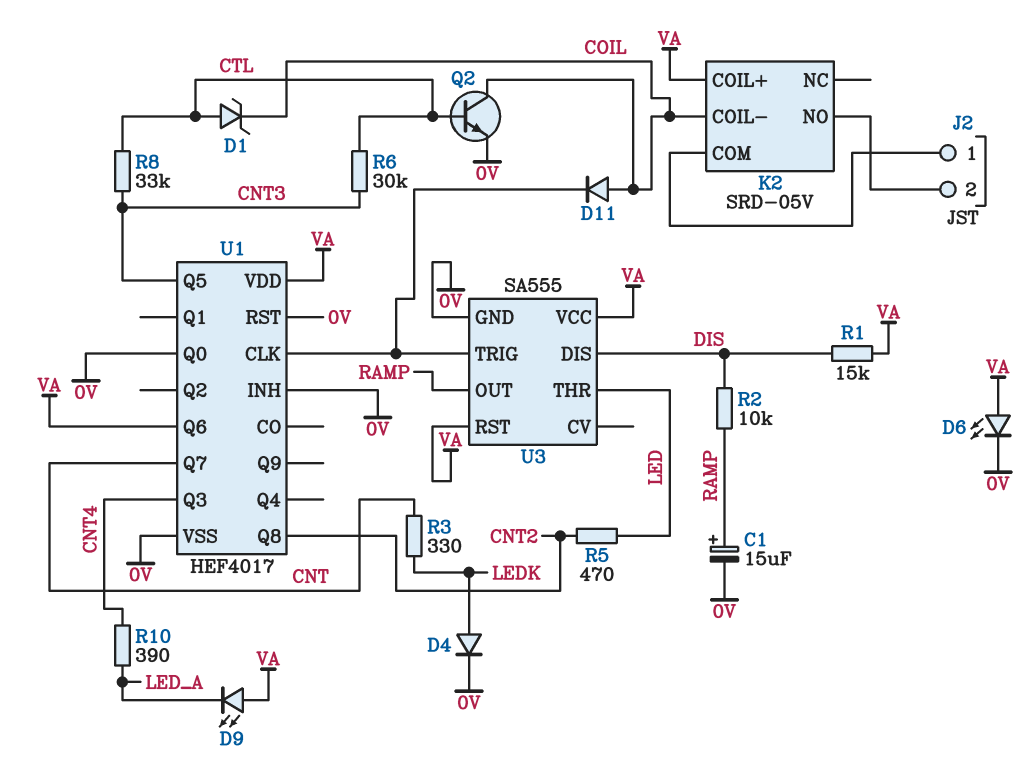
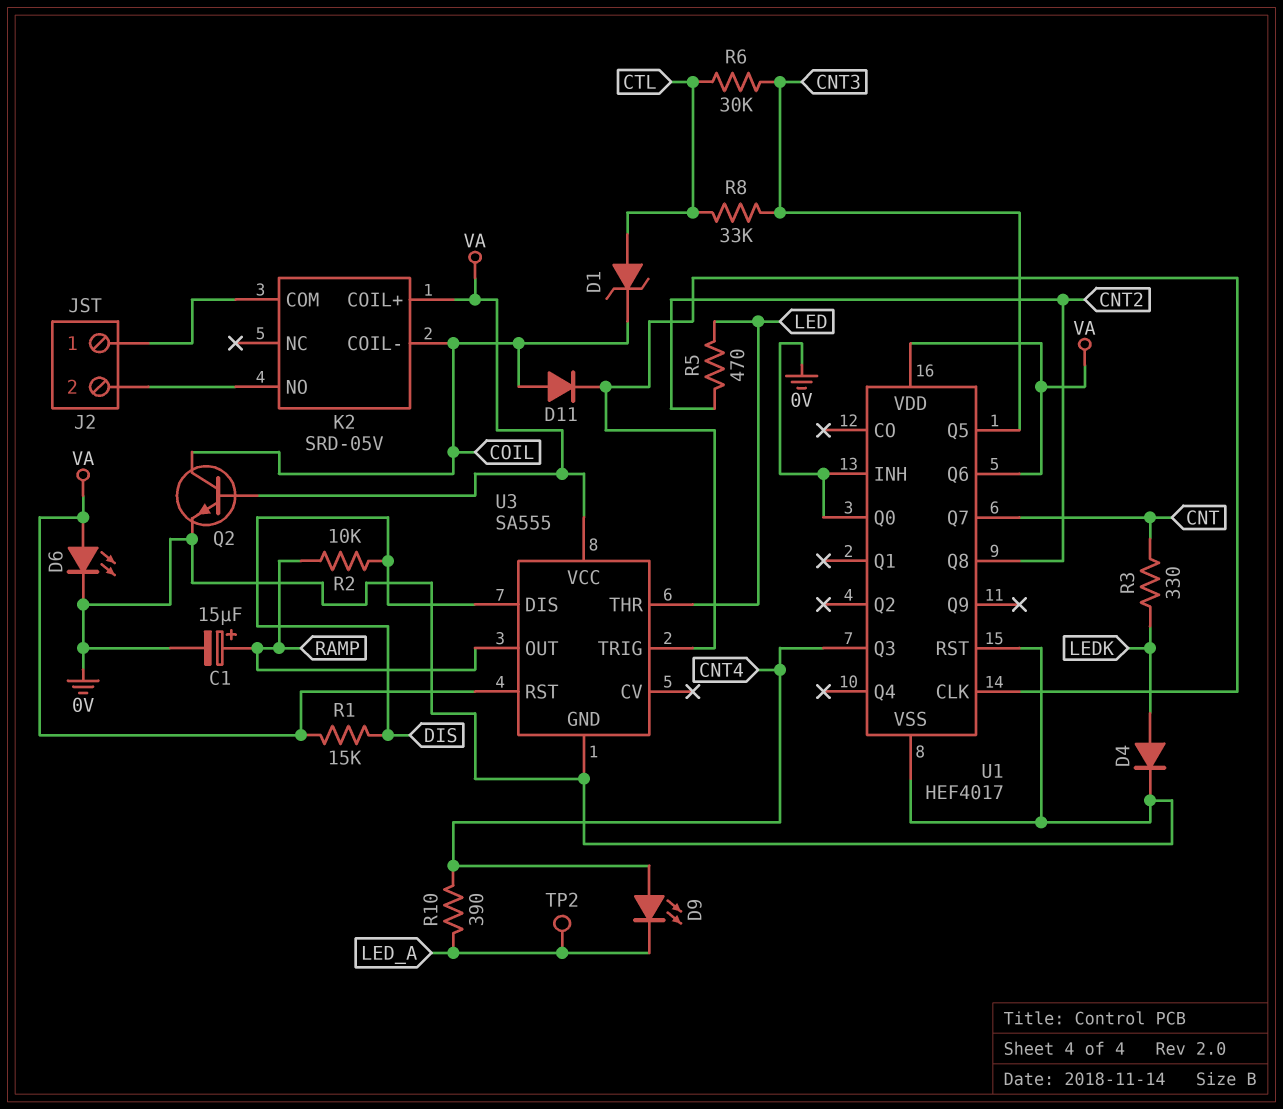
D9: LED (A VA, K LED_A) -> LED (A CNT4, K LED_A)
Q2: NPN (B CTL, C COIL, E 0V) -> NPN (B VA, C COIL, E 0V)
TP2: none -> test point (LED_A)

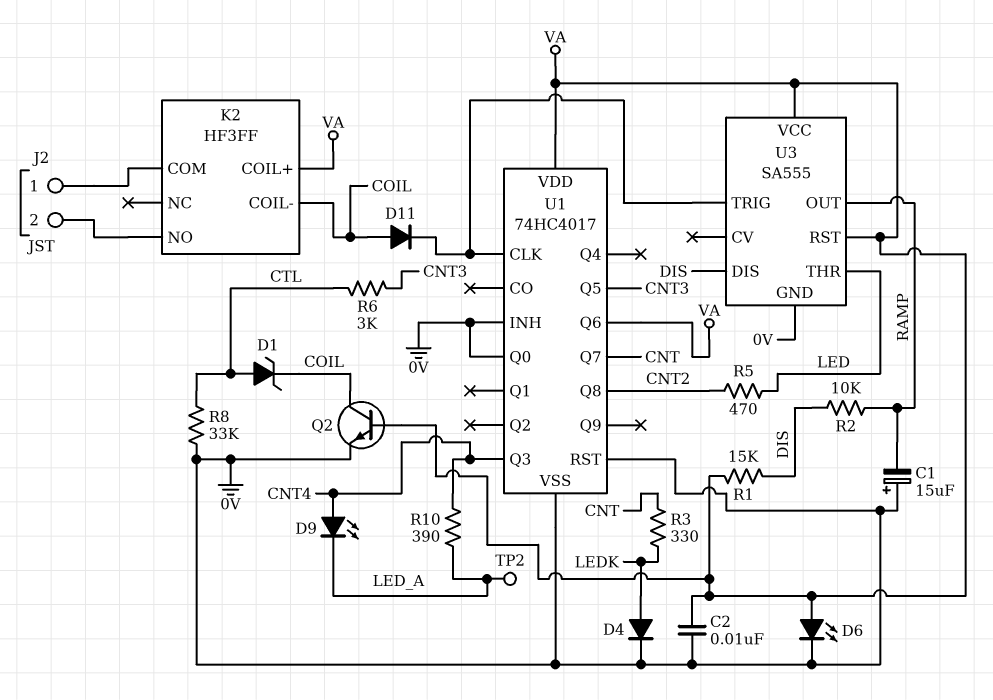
C1: 15uF (plus RAMP, minus 0V) -> 15uF (plus 0V, minus RAMP)
C2: none -> 10nF (0V, VA)
K2: SRD-05V -> HF3FF
R6: 30k (CNT3, CTL) -> 3k (CNT3, CTL)
R8: 33k (CNT3, CTL) -> 33k (0V, CTL)
U1: HEF4017 -> 74HC4017

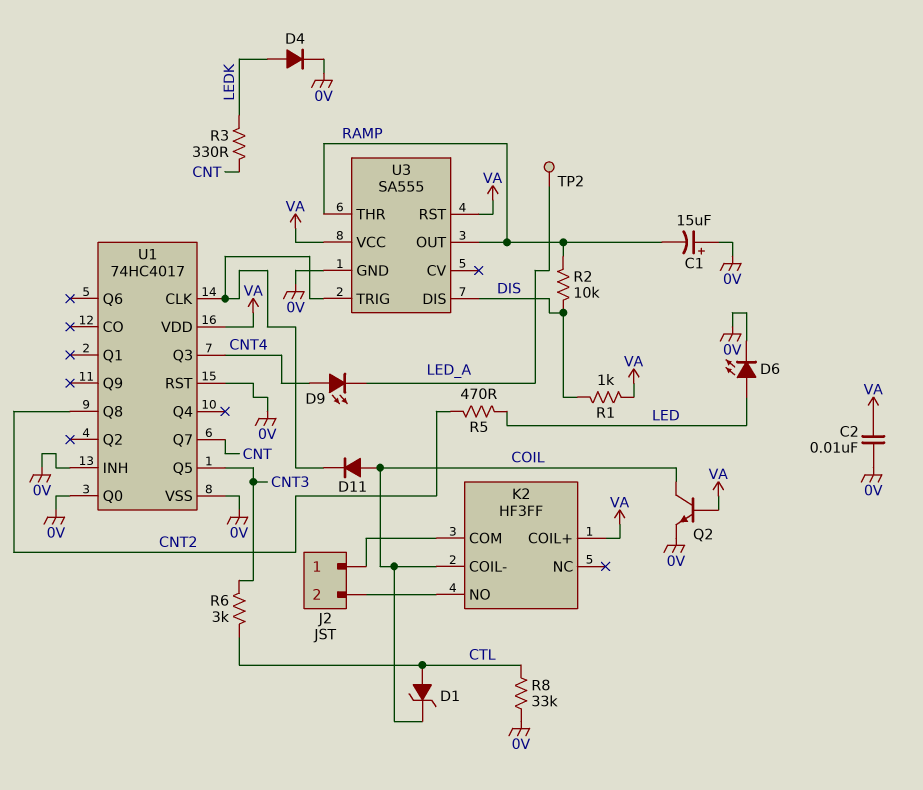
D6: LED (A VA, K 0V) -> LED (A LED, K 0V)
R1: 15k (DIS, VA) -> 1k (DIS, VA)
R10: 390 (CNT4, LED_A) -> none
U1 pin Q6: VA -> none
U3 pin THR: LED -> RAMP

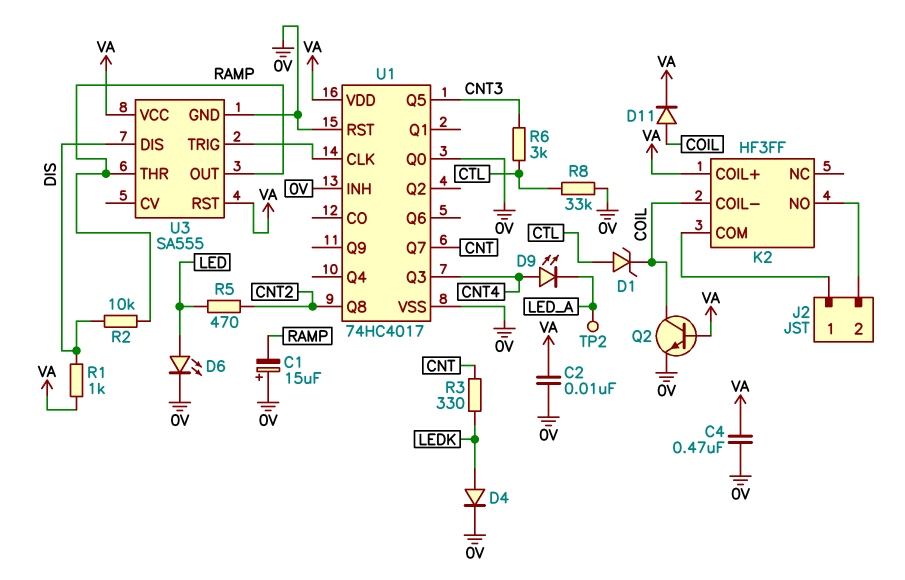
C4: none -> 470nF (0V, VA)
D11: diode (A COIL, K U1/CLK) -> diode (A COIL, K VA)

